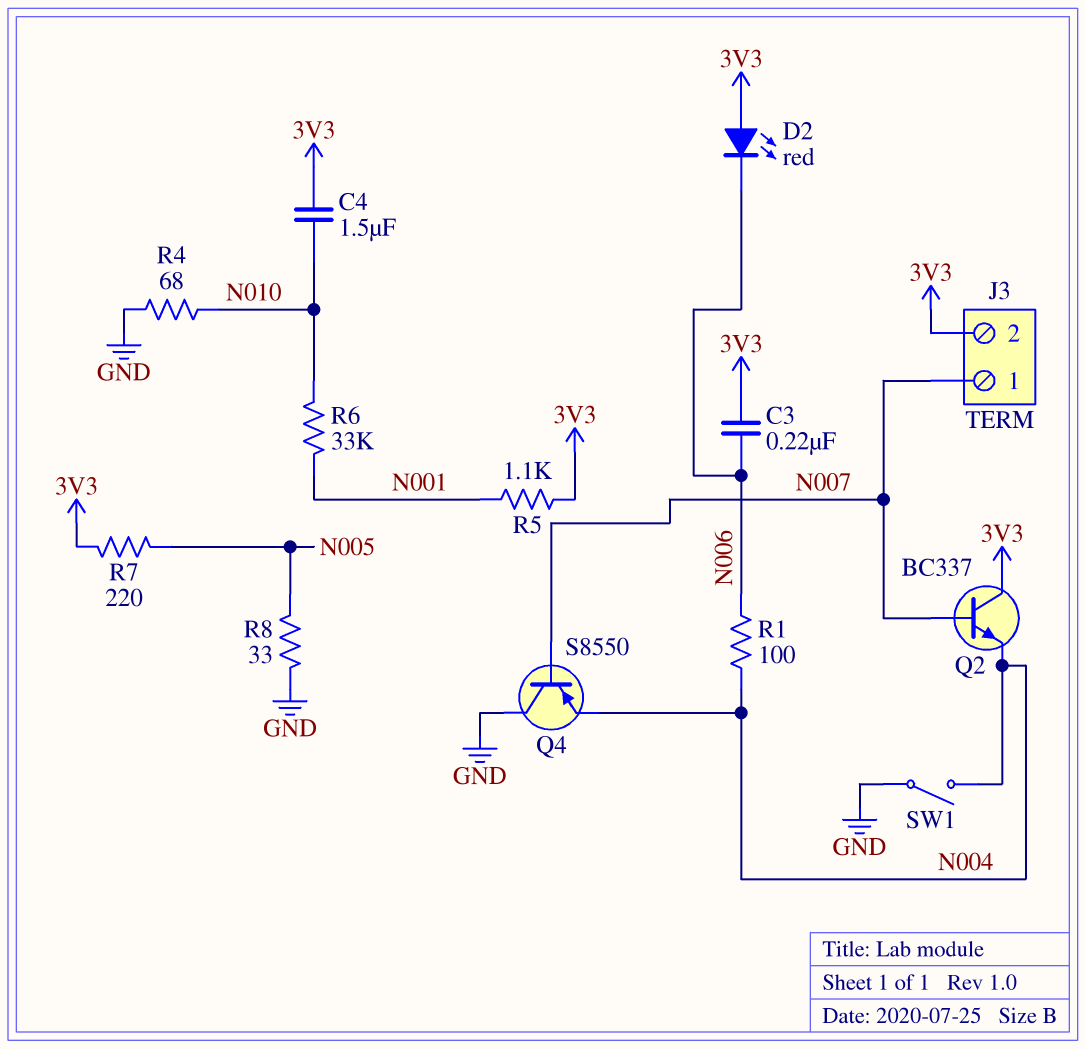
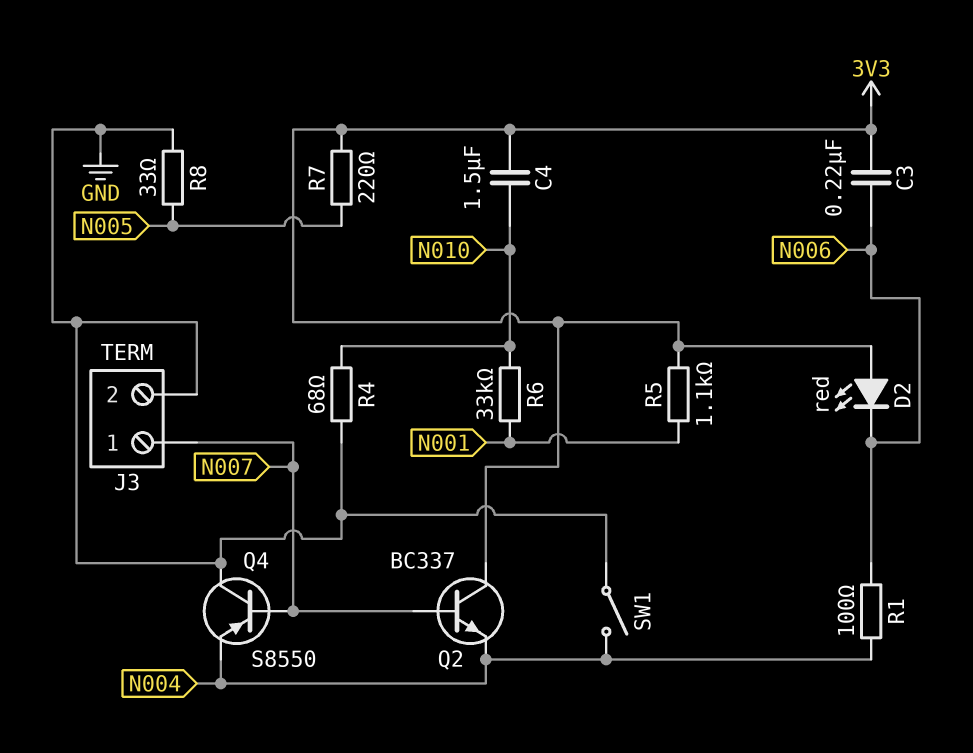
J3 pin 2: 3V3 -> GND

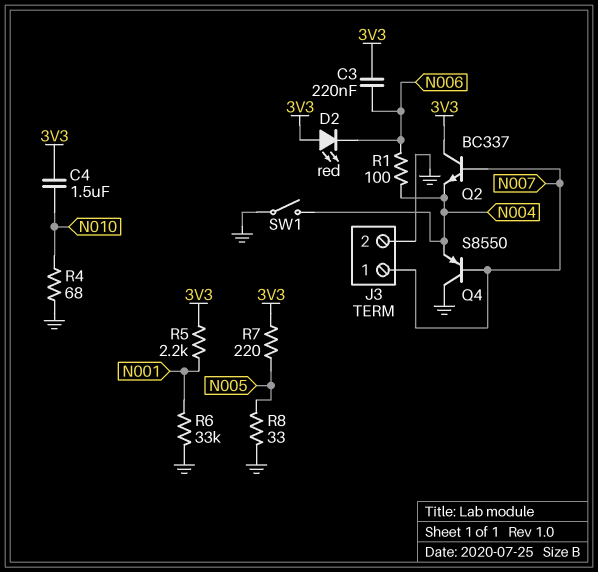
R5: 1.1k (3V3, N001) -> 2.2k (3V3, N001)
R6: 33k (N001, N010) -> 33k (GND, N001)

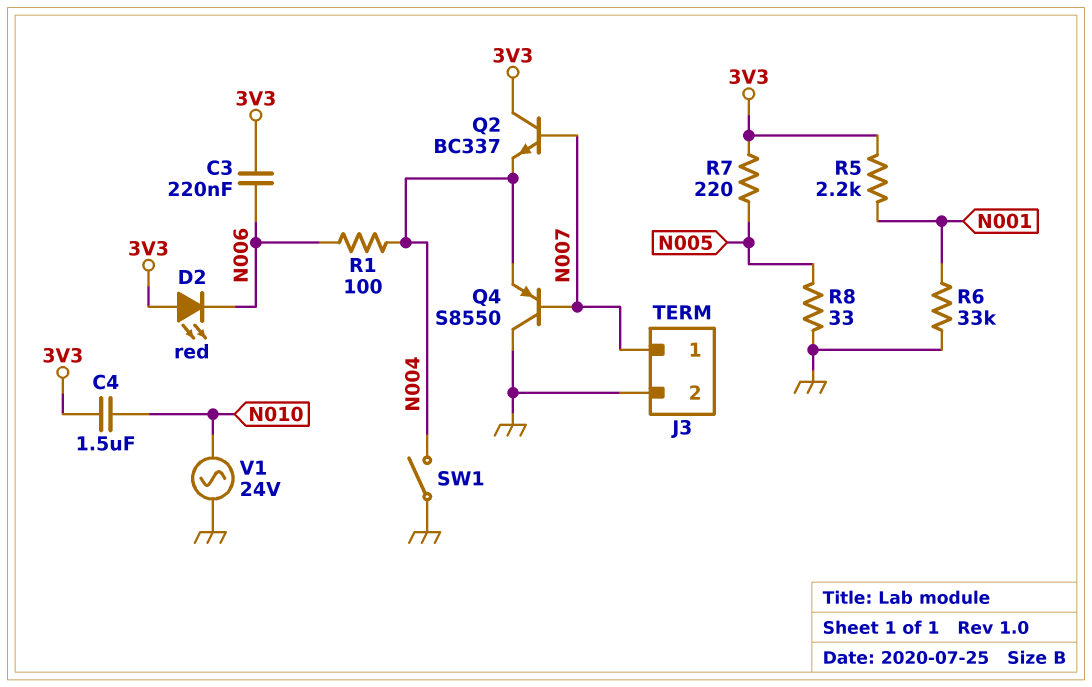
R4: 68 (GND, N010) -> none
V1: none -> AC 24V (GND, N010)

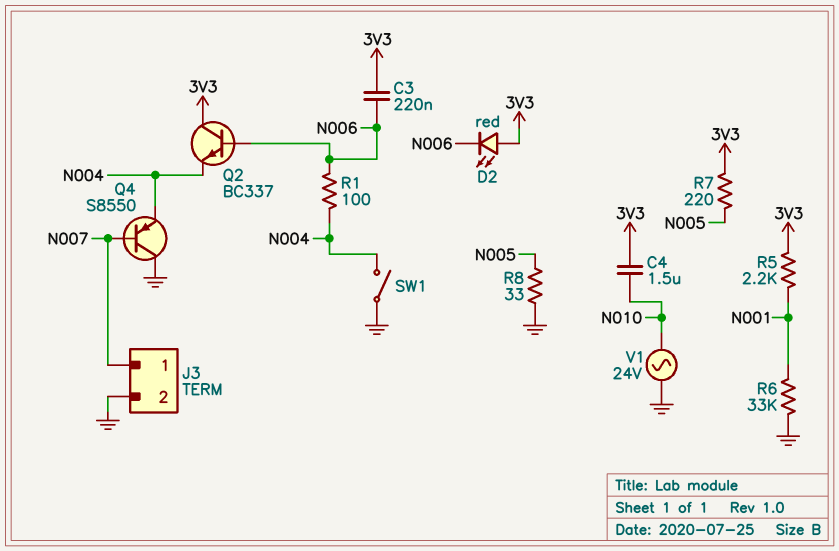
Q2: NPN BC337 (B N007, C 3V3, E N004) -> NPN BC337 (B N006, C 3V3, E N004)

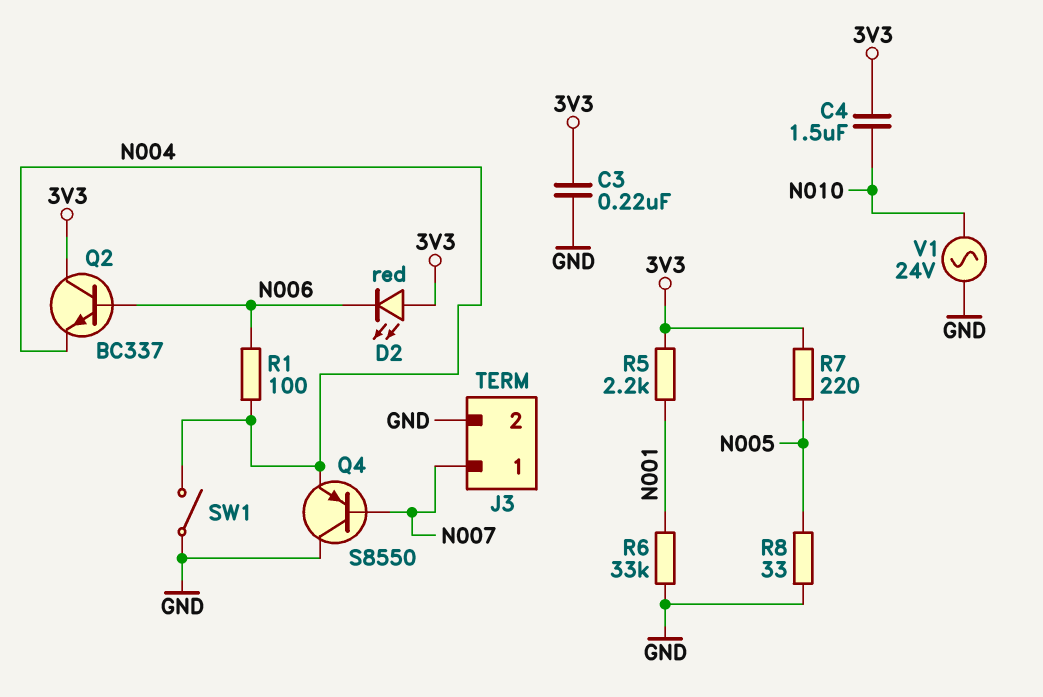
C3: 220nF (3V3, N006) -> 220nF (3V3, GND)

